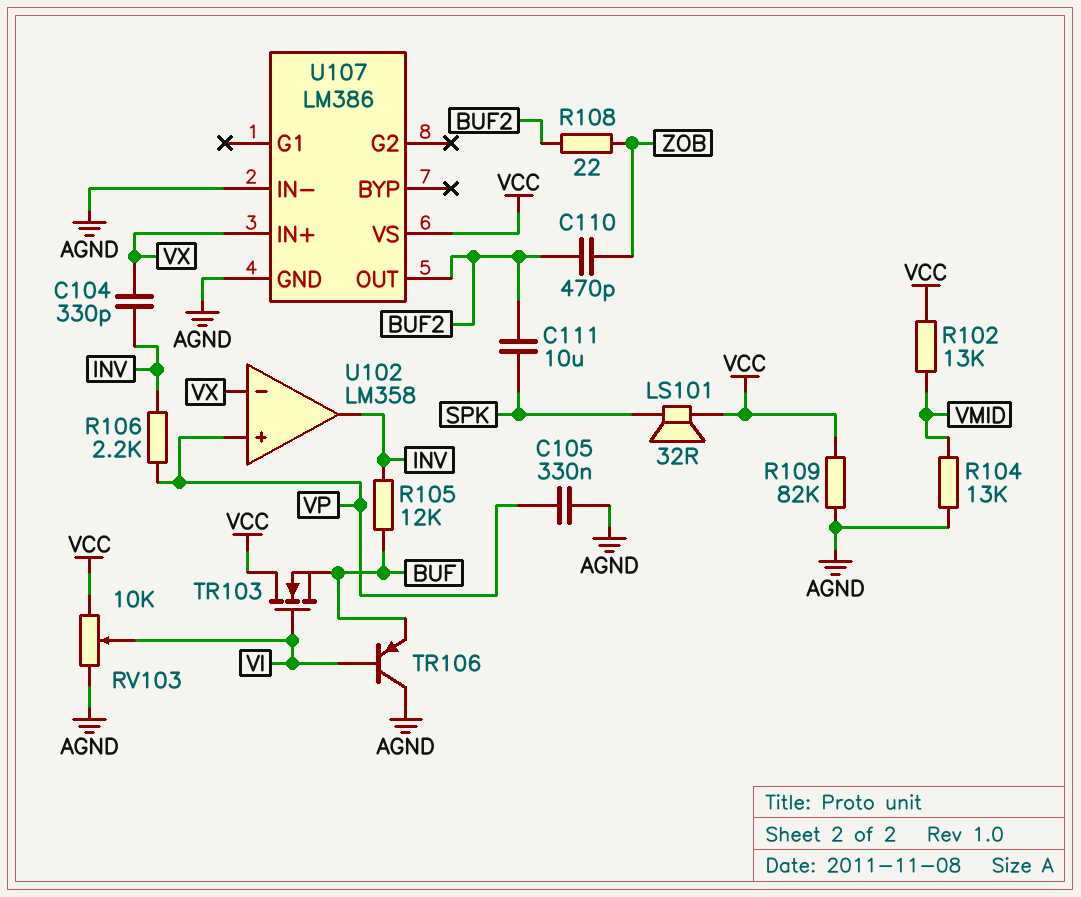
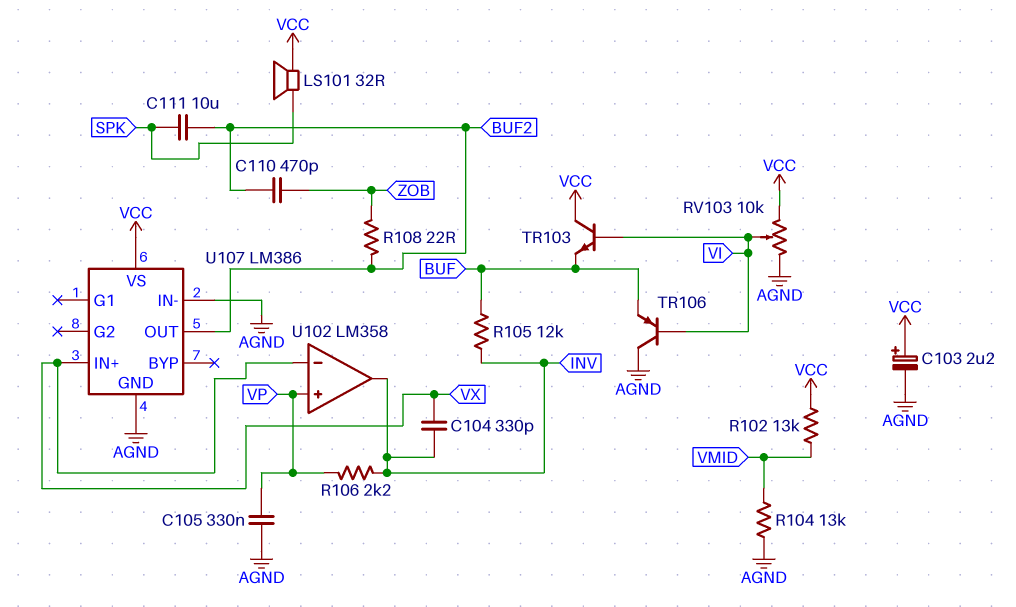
C103: none -> 2.2uF (plus VCC, minus AGND)
R109: 82k (AGND, VCC) -> none
TR103: NMOS (G VI, D VCC, S BUF) -> NPN (B VI, C VCC, E BUF)

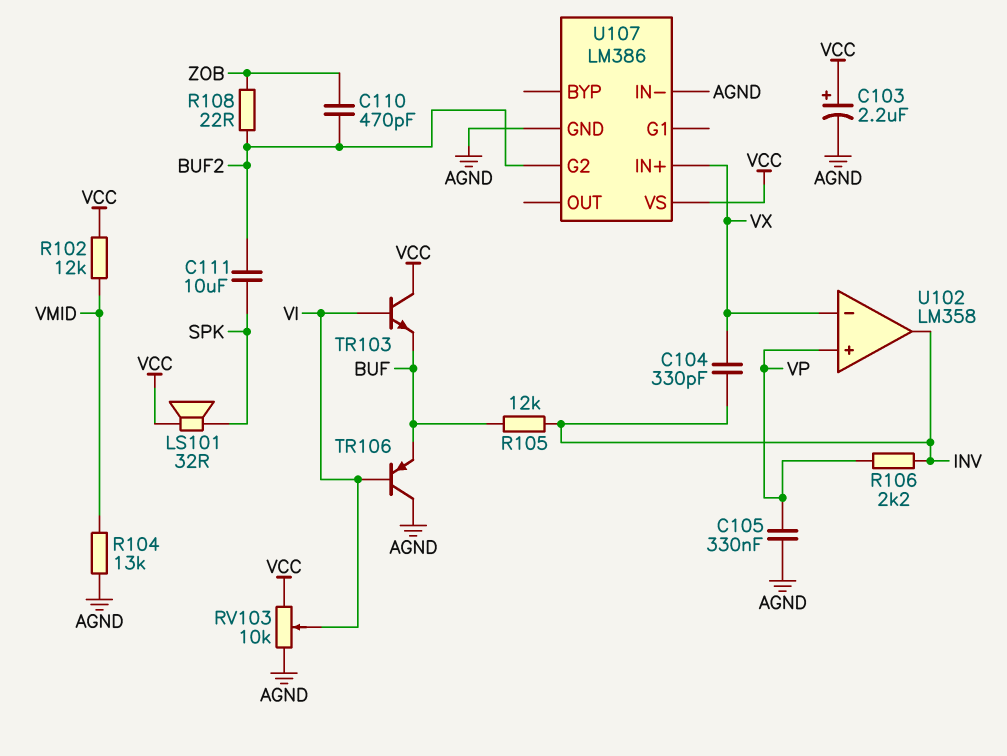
R102: 13k (VCC, VMID) -> 12k (VCC, VMID)
U107 pin G2: none -> BUF2
U107 pin OUT: BUF2 -> none

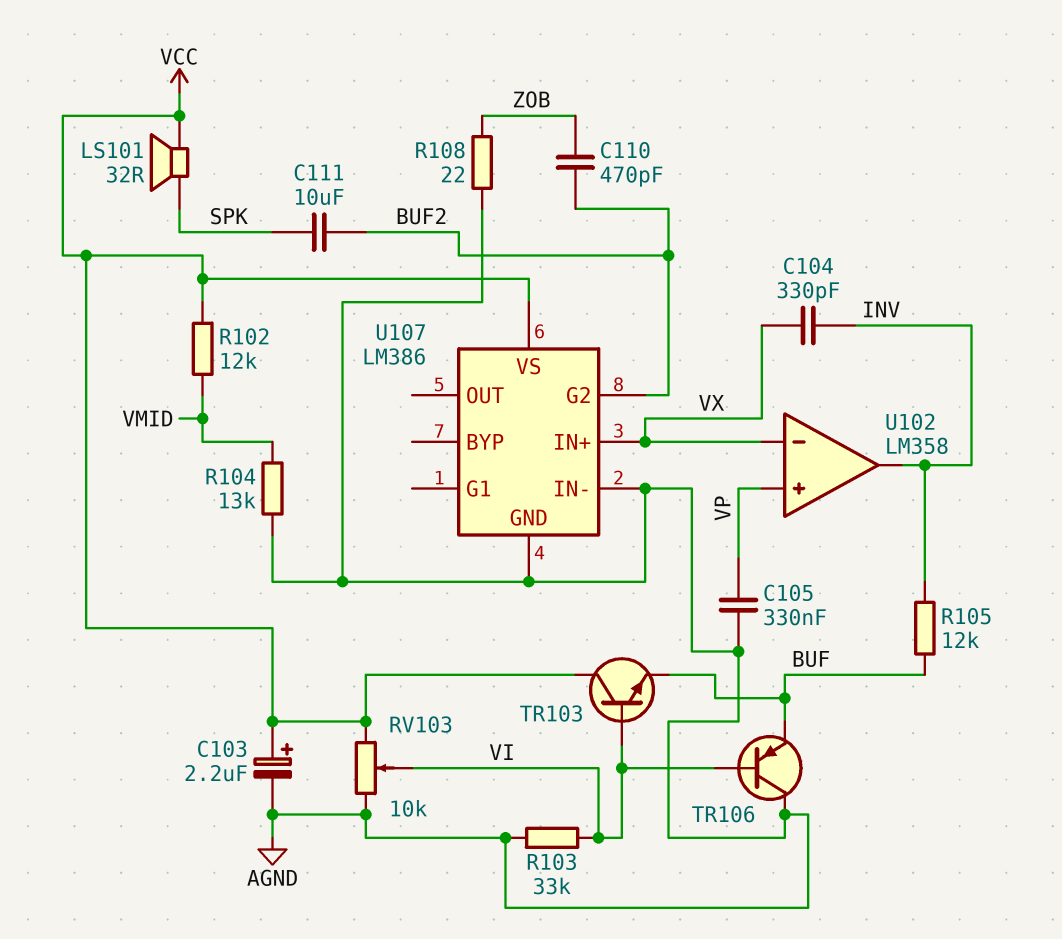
R103: none -> 33k (AGND, VI)
R106: 2.2k (INV, VP) -> none
R108: 22 (BUF2, ZOB) -> 22 (AGND, ZOB)

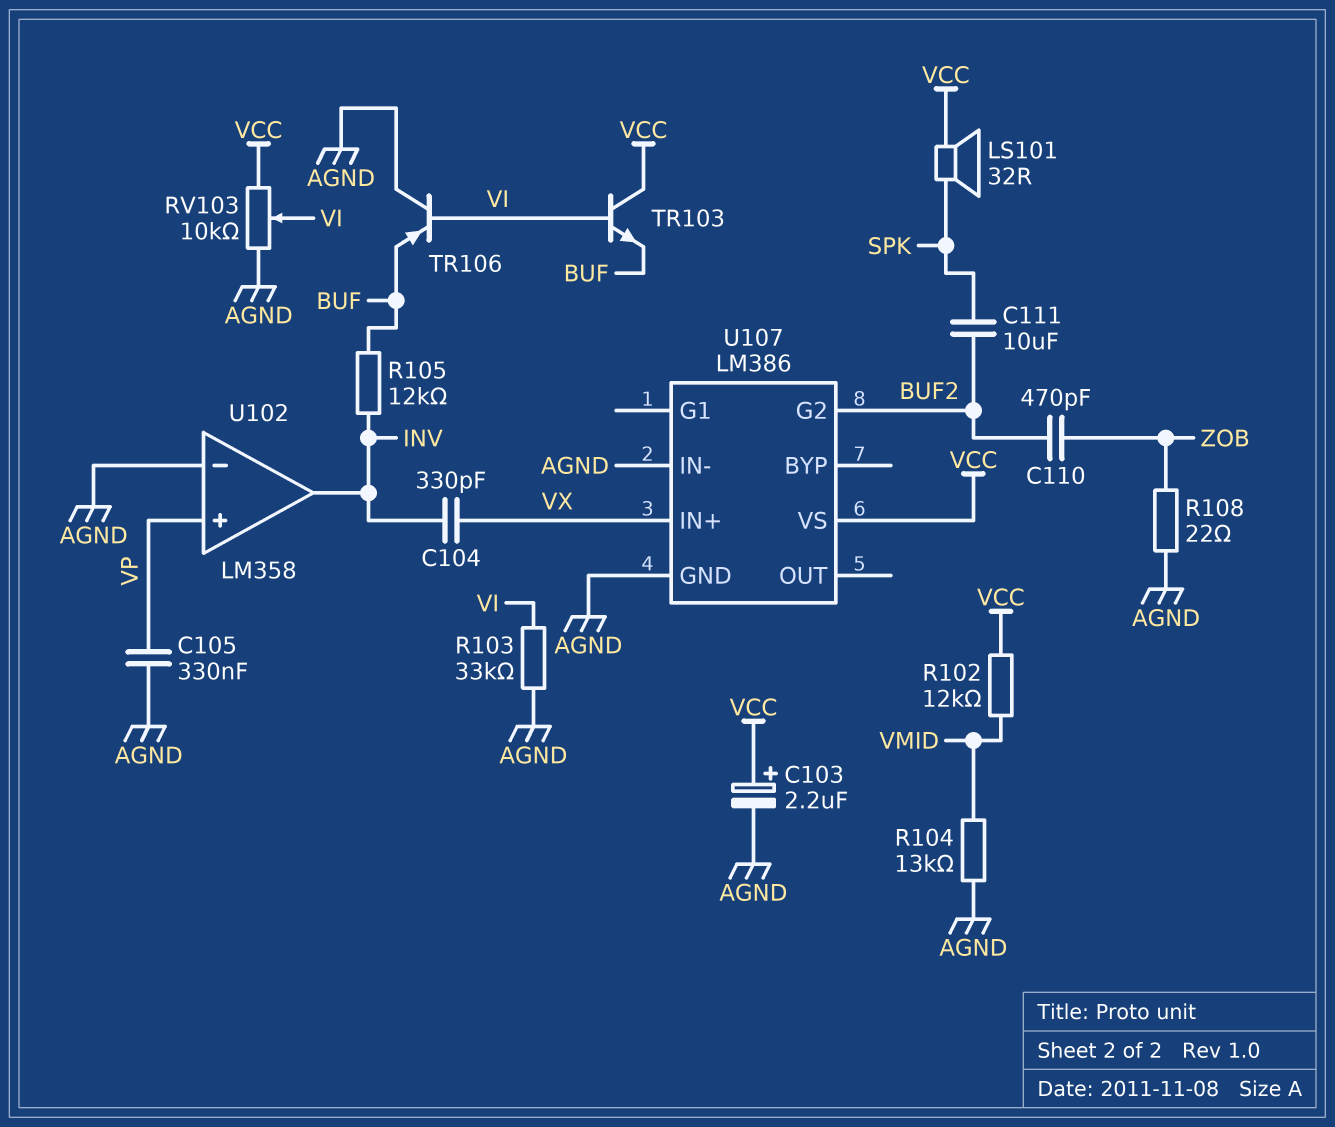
U102 pin in-: VX -> AGND

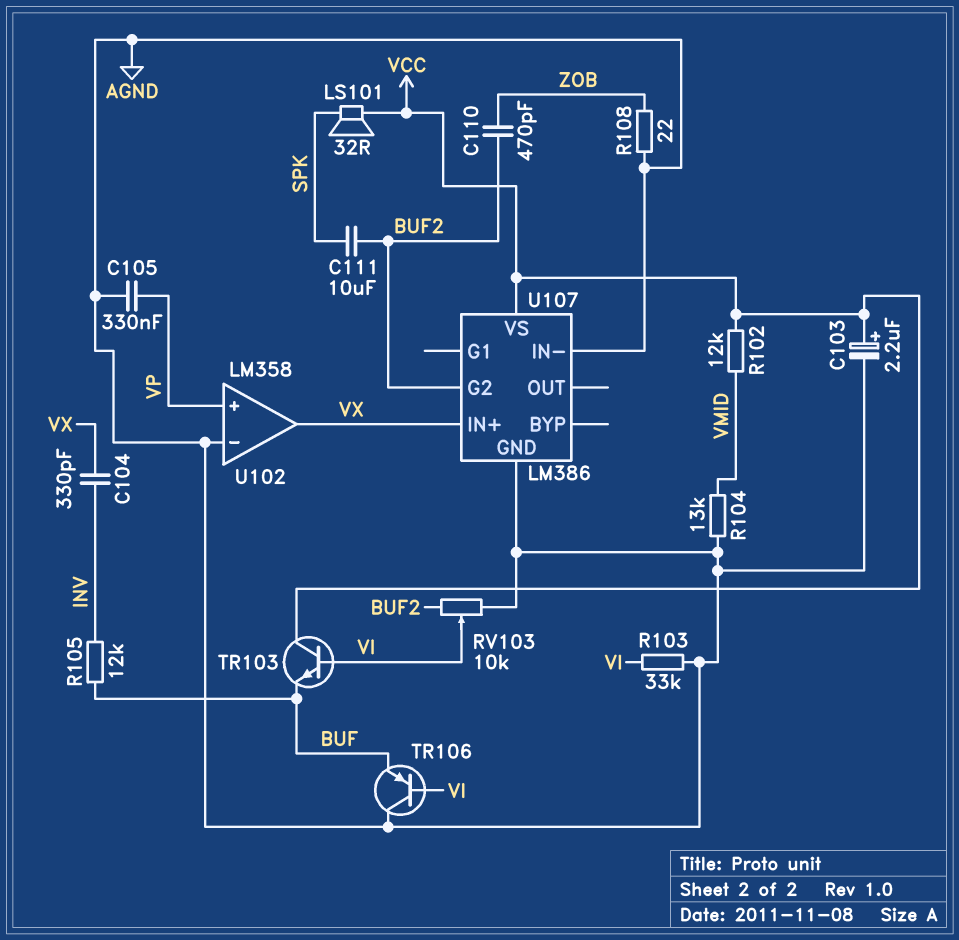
RV103: 10k (AGND, VCC, wiper VI) -> 10k (AGND, BUF2, wiper VI)
U102 pin out: INV -> VX

